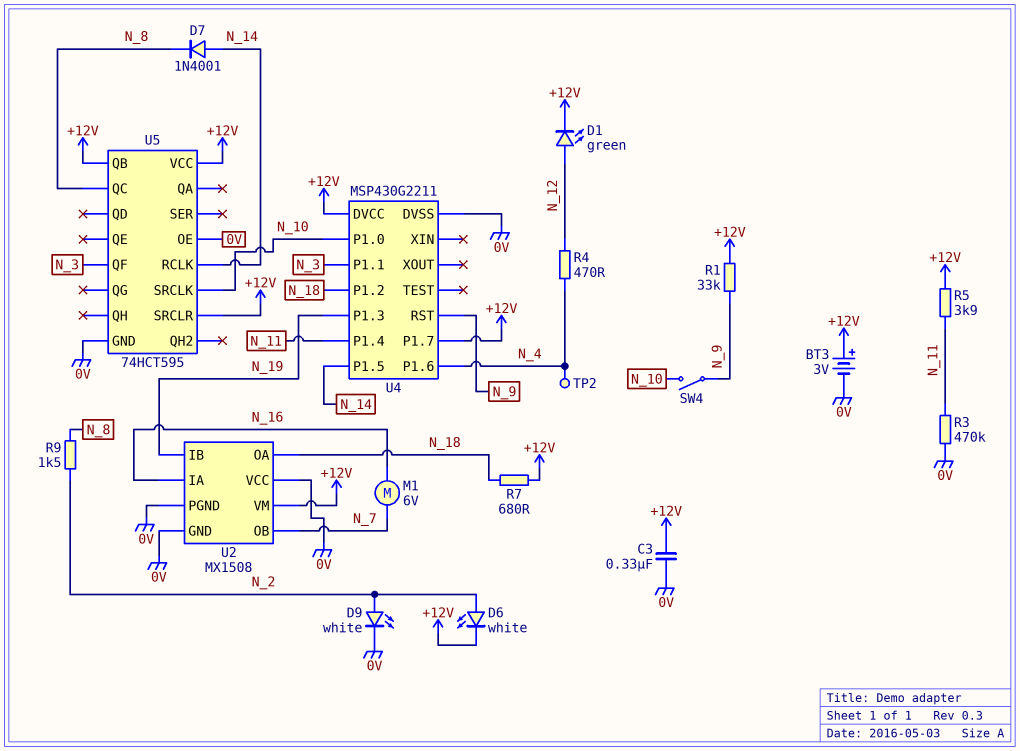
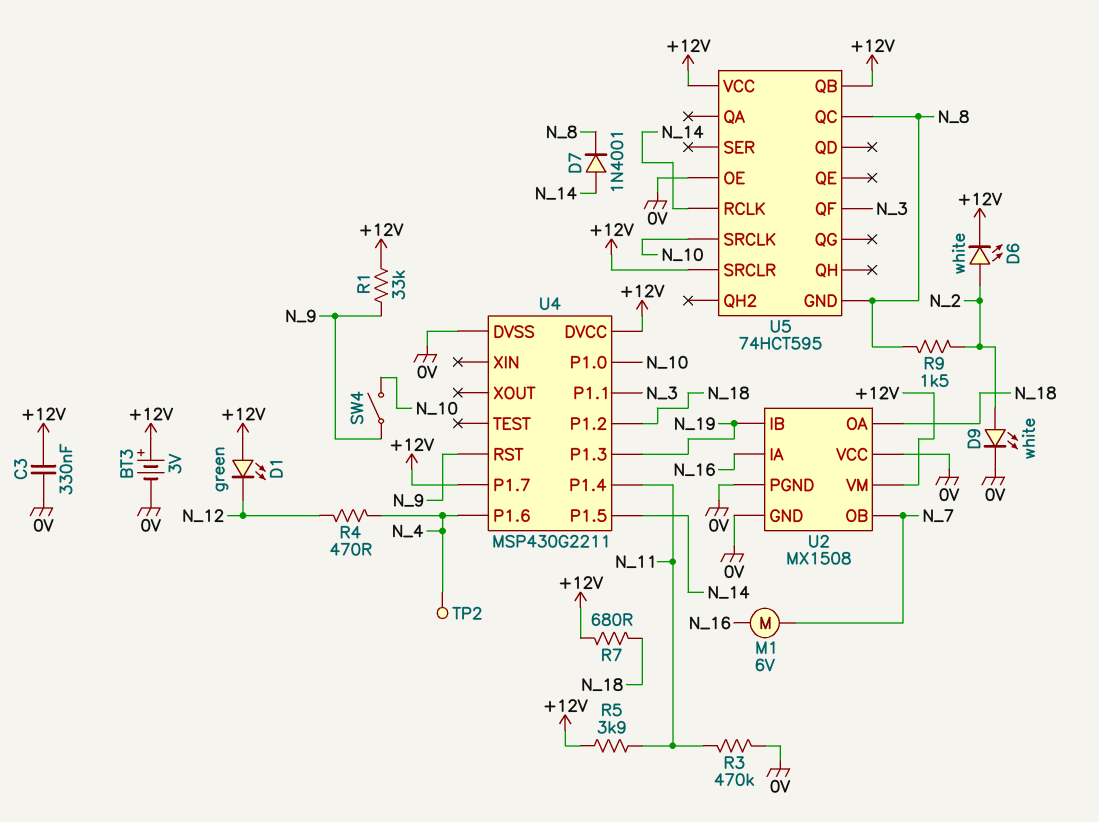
D1: LED green (A N_12, K +12V) -> LED green (A +12V, K N_12)
U5 pin GND: 0V -> N_8

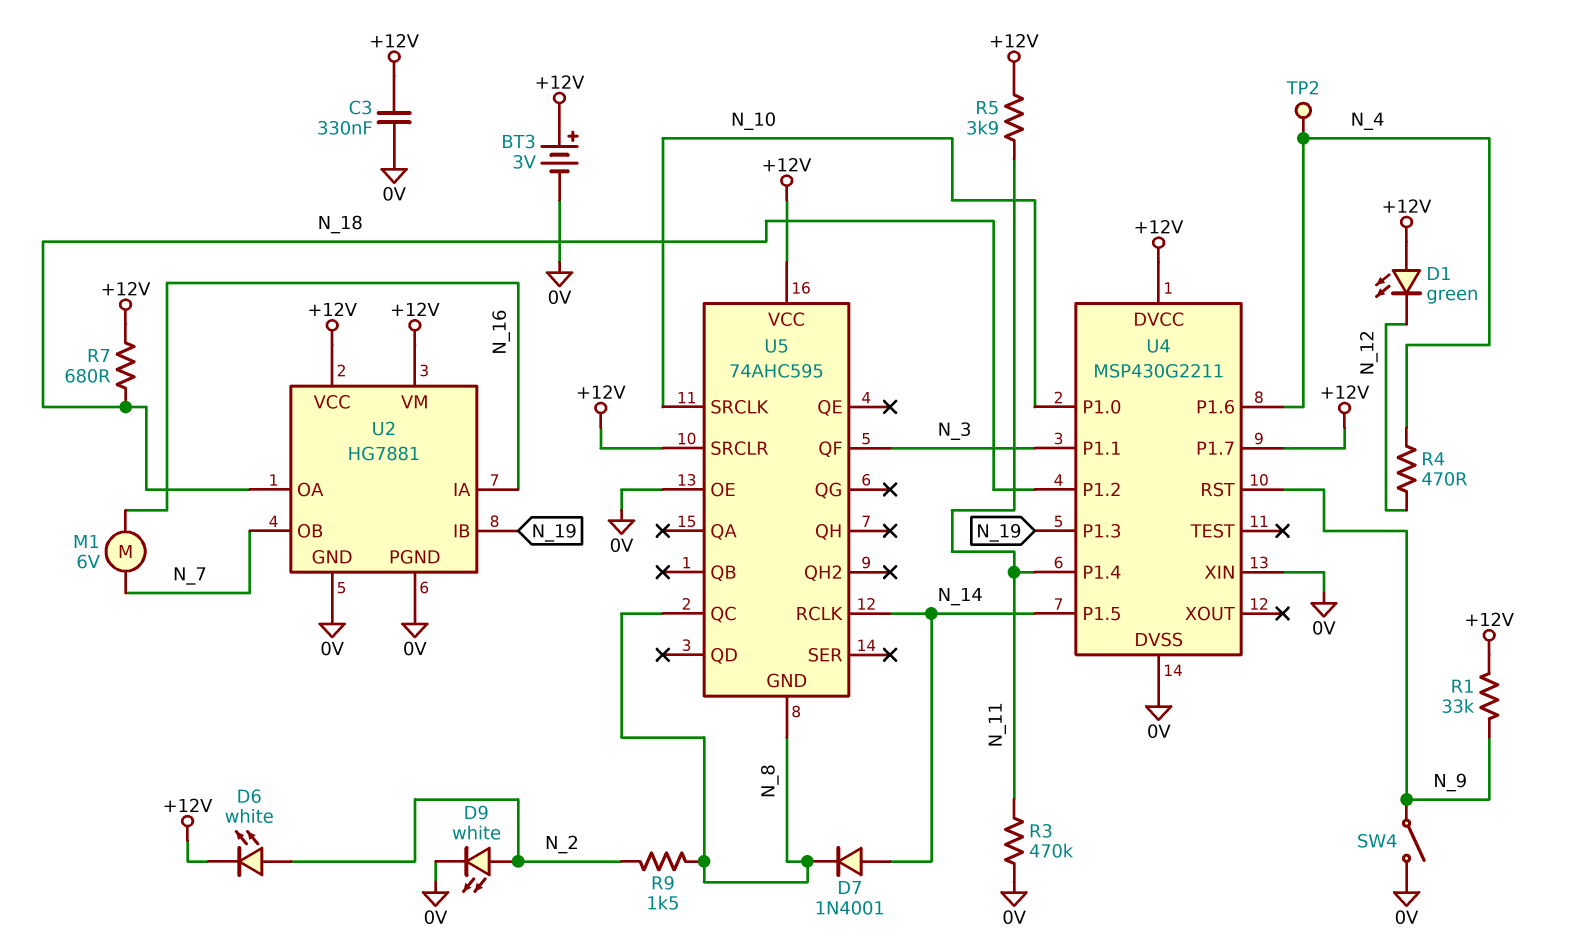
SW4: switch (N_9, N_10) -> switch (0V, N_9)
U2: MX1508 -> HG7881
U2 pin VCC: 0V -> +12V
U4 pin XIN: none -> 0V
U5: 74HCT595 -> 74AHC595
U5 pin QB: +12V -> none

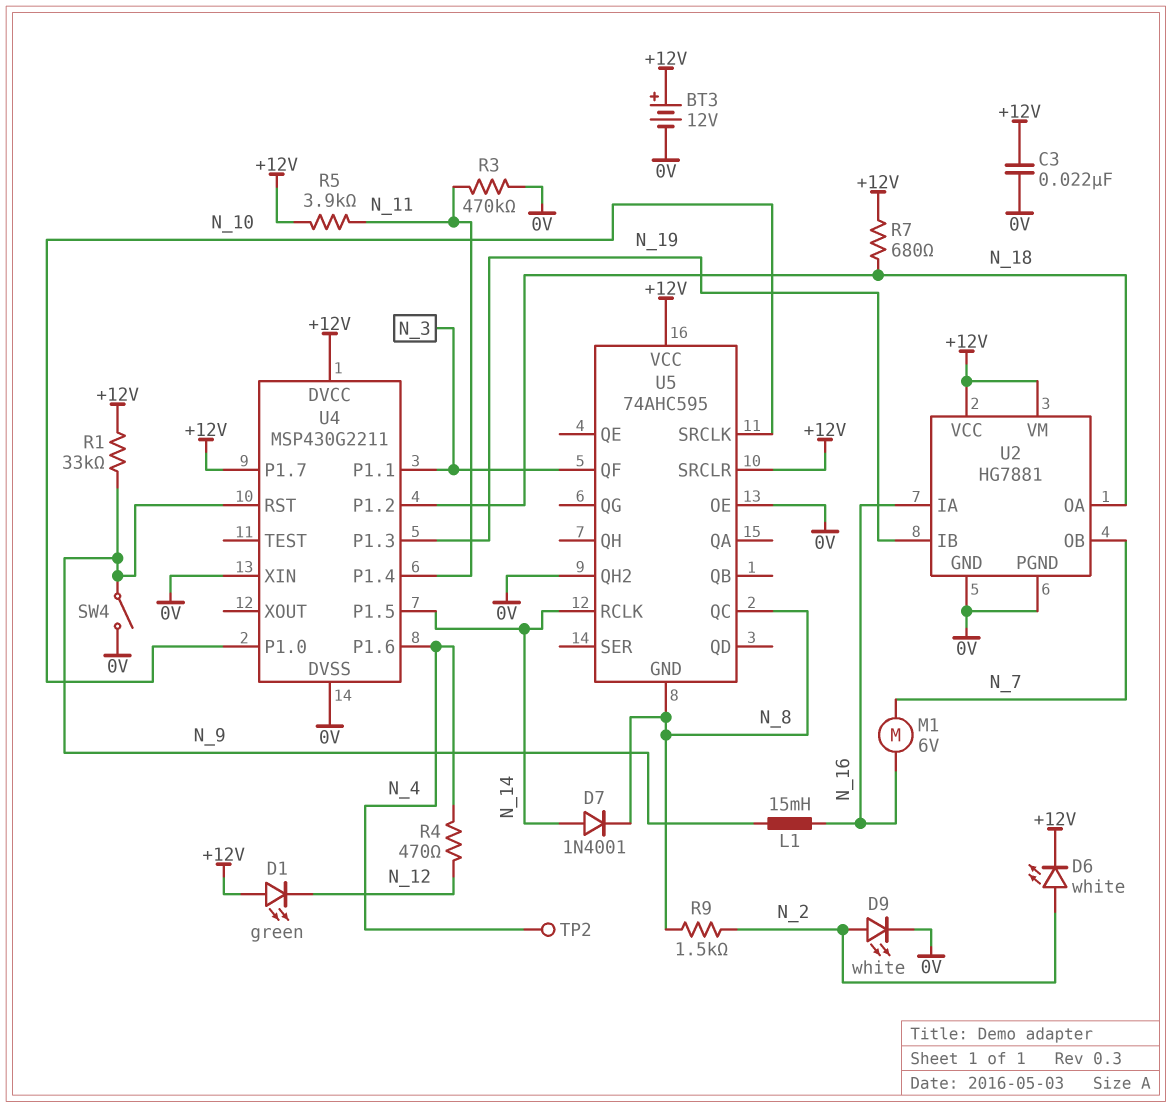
BT3: 3V (plus +12V, minus 0V) -> 12V (plus +12V, minus 0V)
C3: 330nF (+12V, 0V) -> 22nF (+12V, 0V)
L1: none -> 15mH (N_9, N_16)
U5 pin QH2: none -> 0V

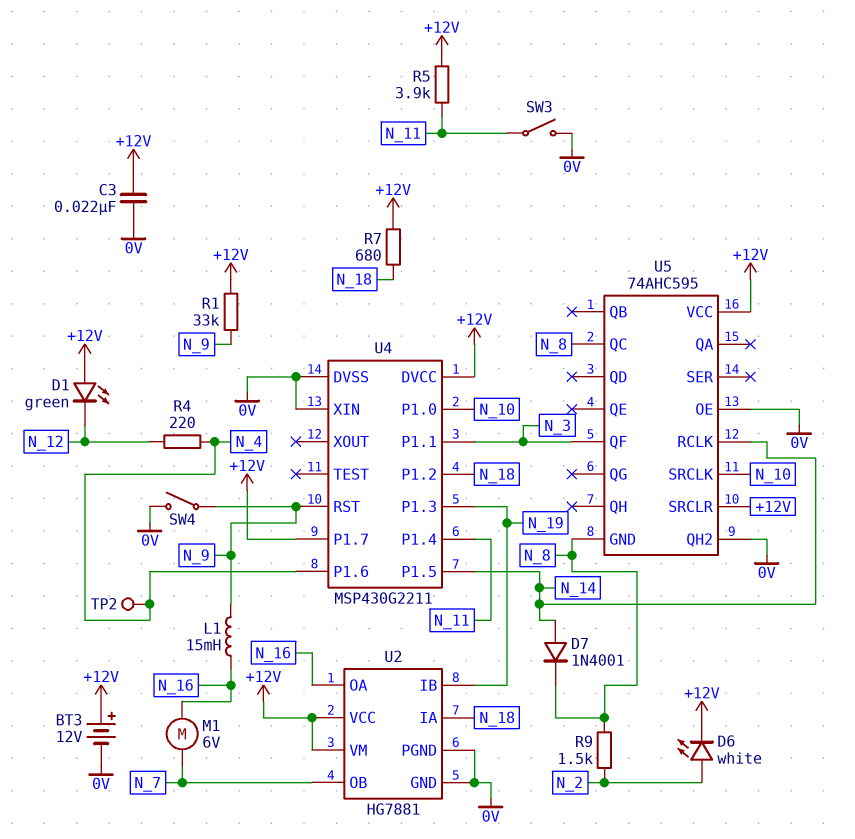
D9: LED white (A N_2, K 0V) -> none
R3: 470k (0V, N_11) -> none
R4: 470 (N_4, N_12) -> 220 (N_4, N_12)
SW3: none -> switch (0V, N_11)
U2 pin IA: N_16 -> N_18
U2 pin OA: N_18 -> N_16

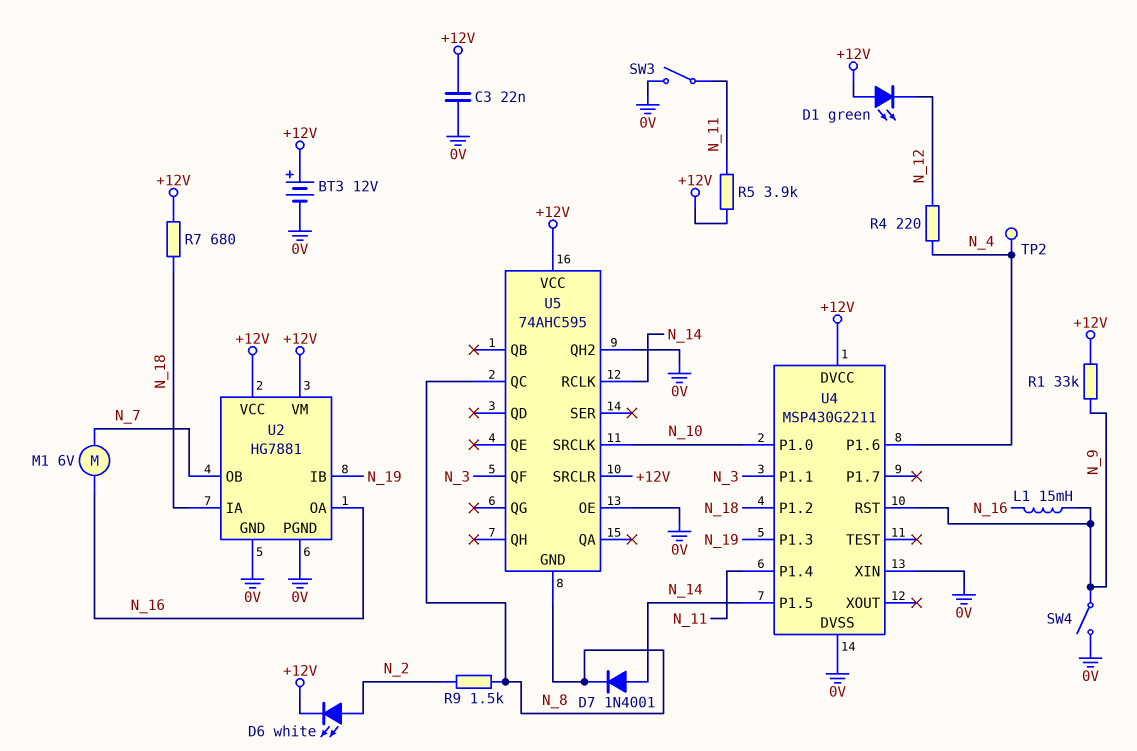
U4 pin P1.7: +12V -> none

